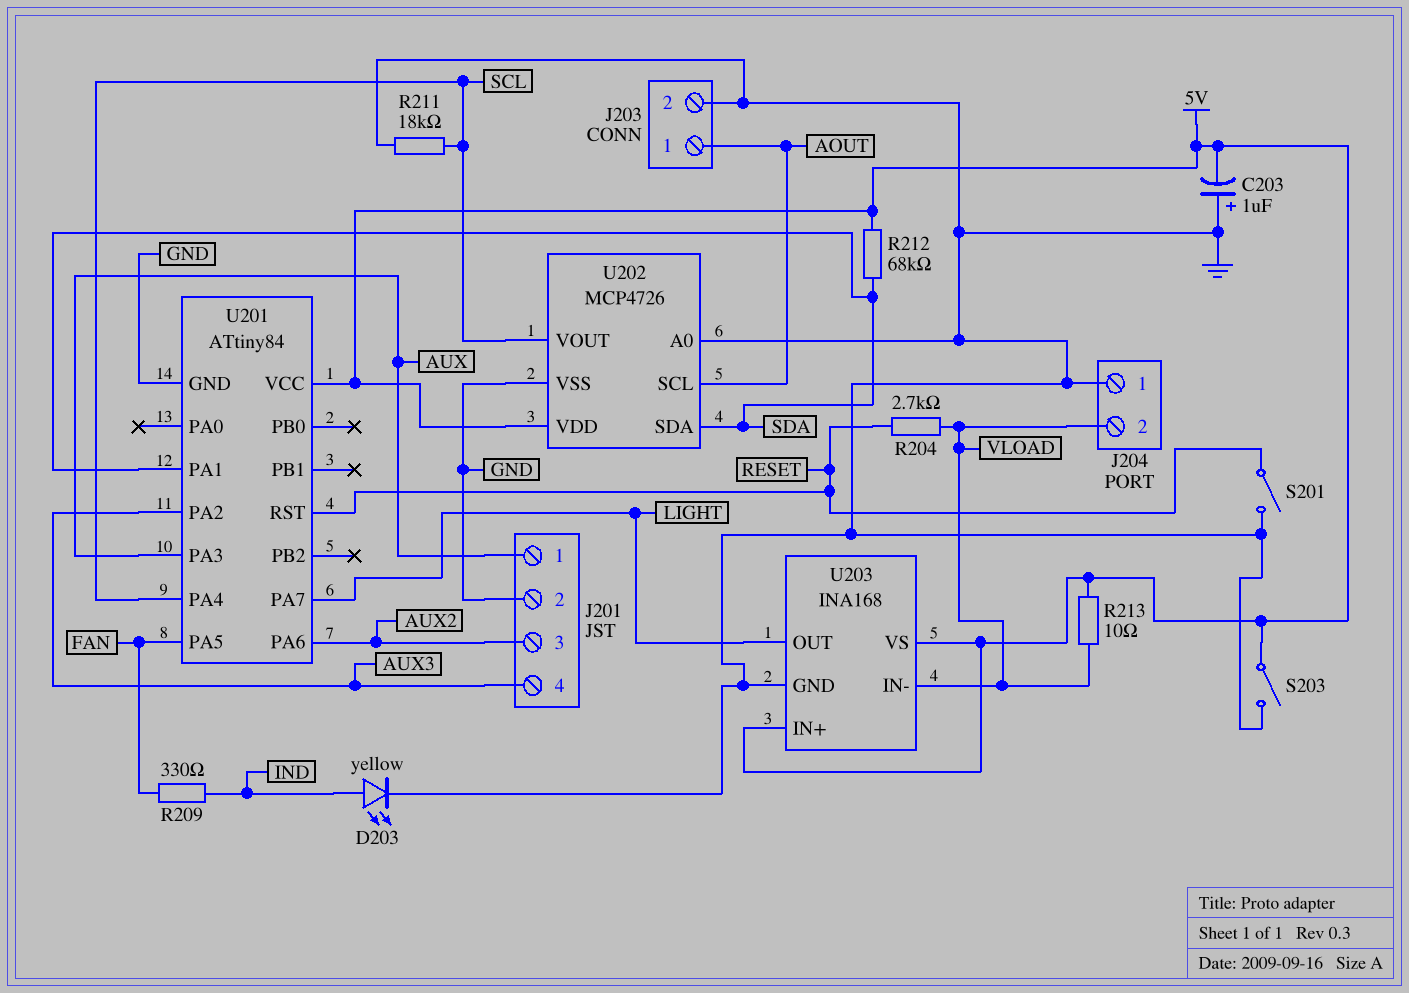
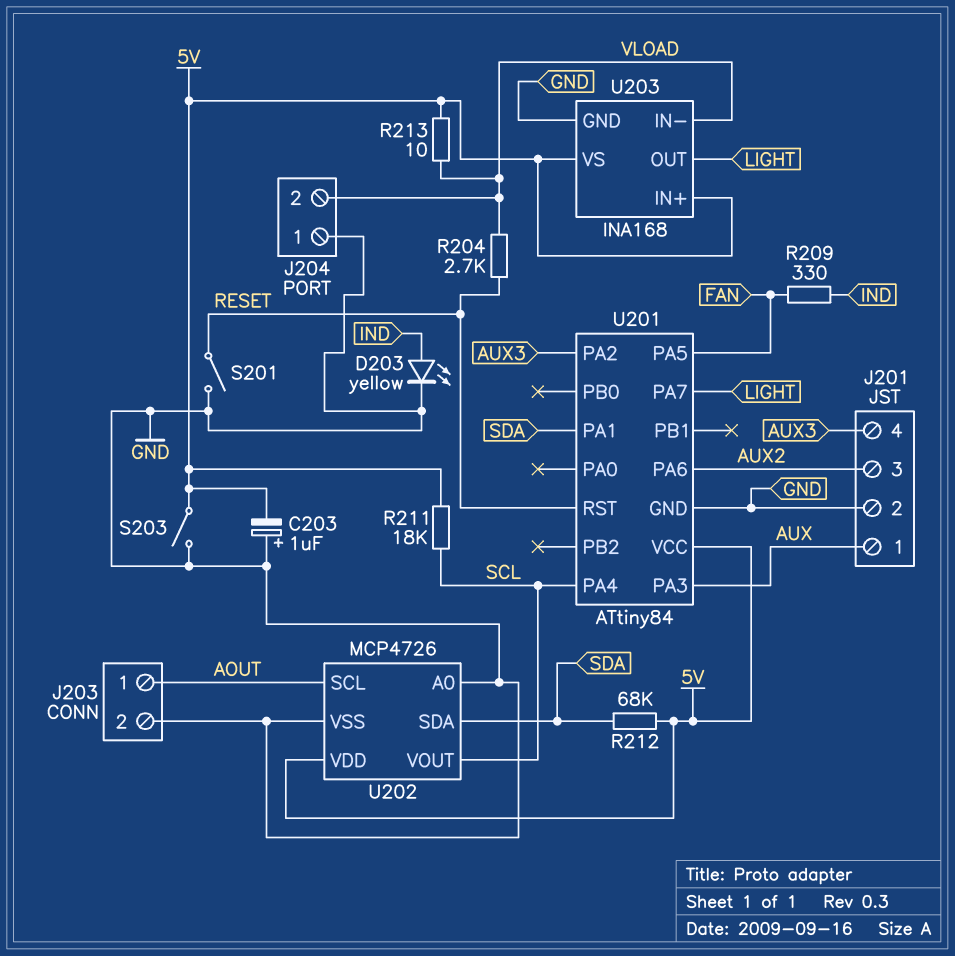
R211: 18k (GND, SCL) -> 18k (5V, SCL)

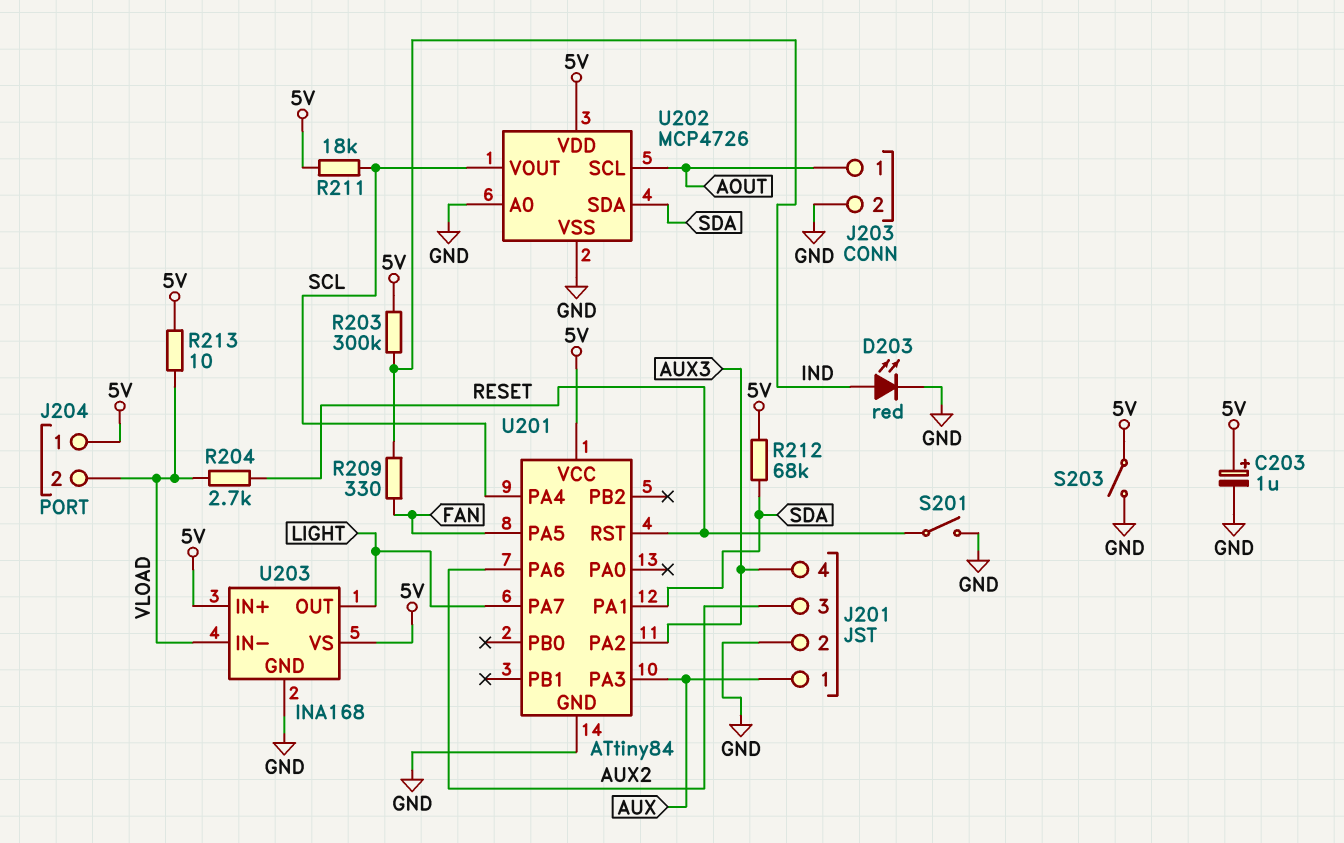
C203: 1uF (plus GND, minus 5V) -> 1uF (plus 5V, minus GND)
D203: LED yellow (A IND, K GND) -> LED red (A IND, K GND)
J204 pin 1: GND -> 5V
R203: none -> 300k (5V, IND)

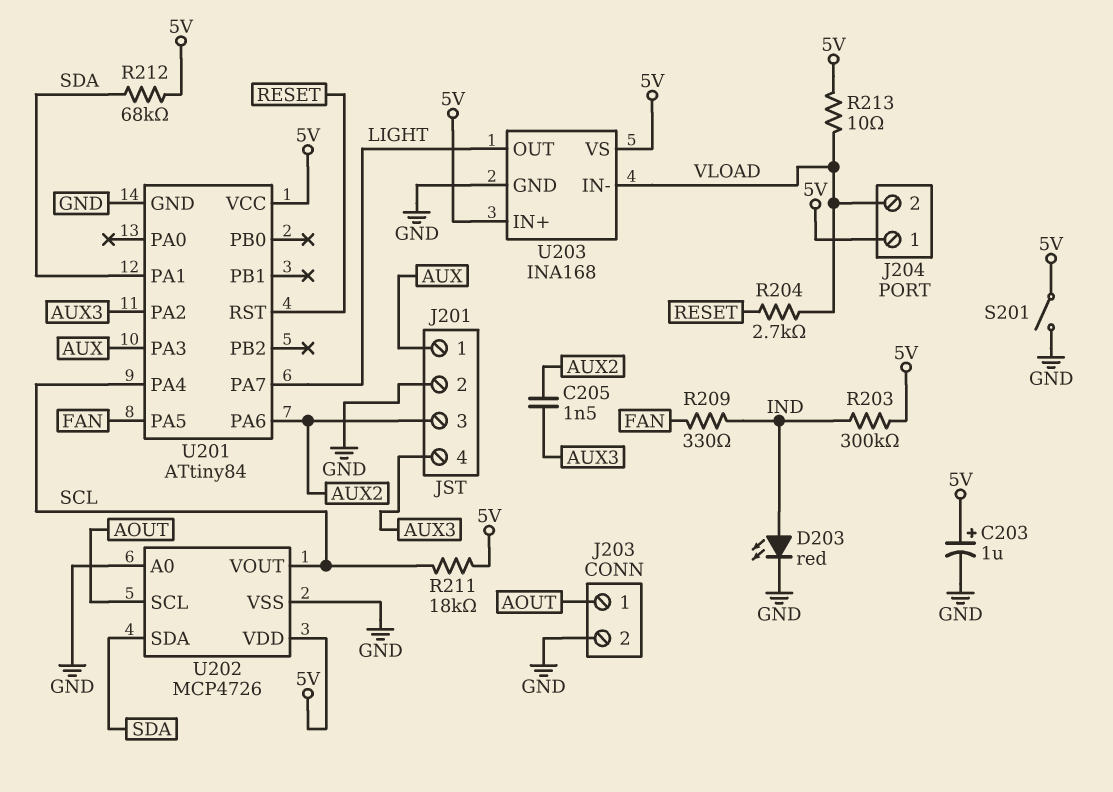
C205: none -> 1.5nF (AUX2, AUX3)
S201: switch (GND, RESET) -> switch (5V, GND)
S203: switch (5V, GND) -> none

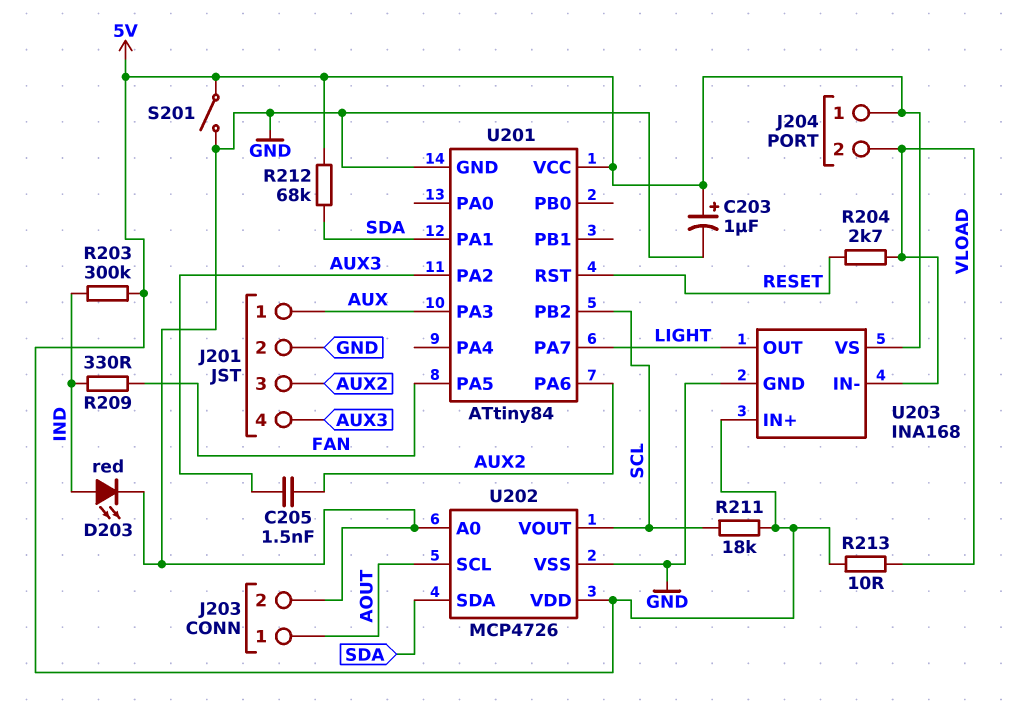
U201 pin PA4: SCL -> none
U201 pin PB2: none -> SCL

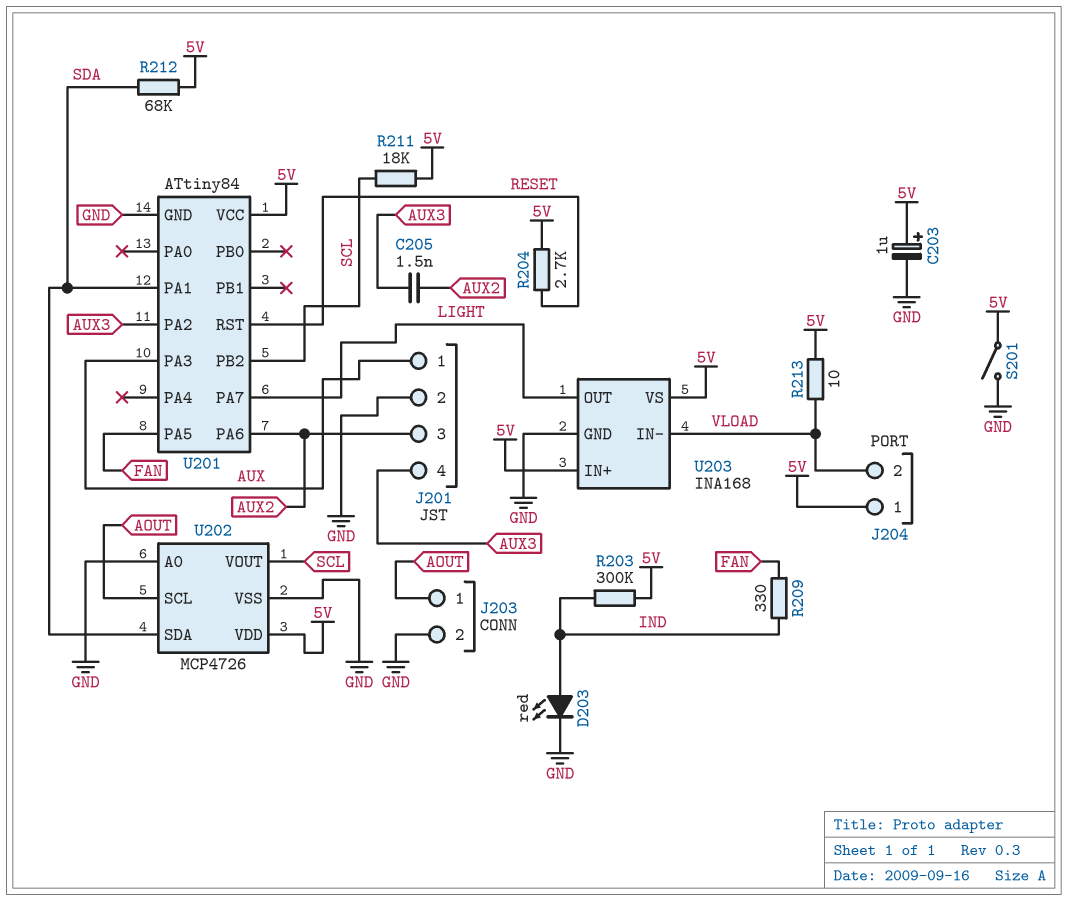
R204: 2.7k (RESET, VLOAD) -> 2.7k (5V, RESET)

